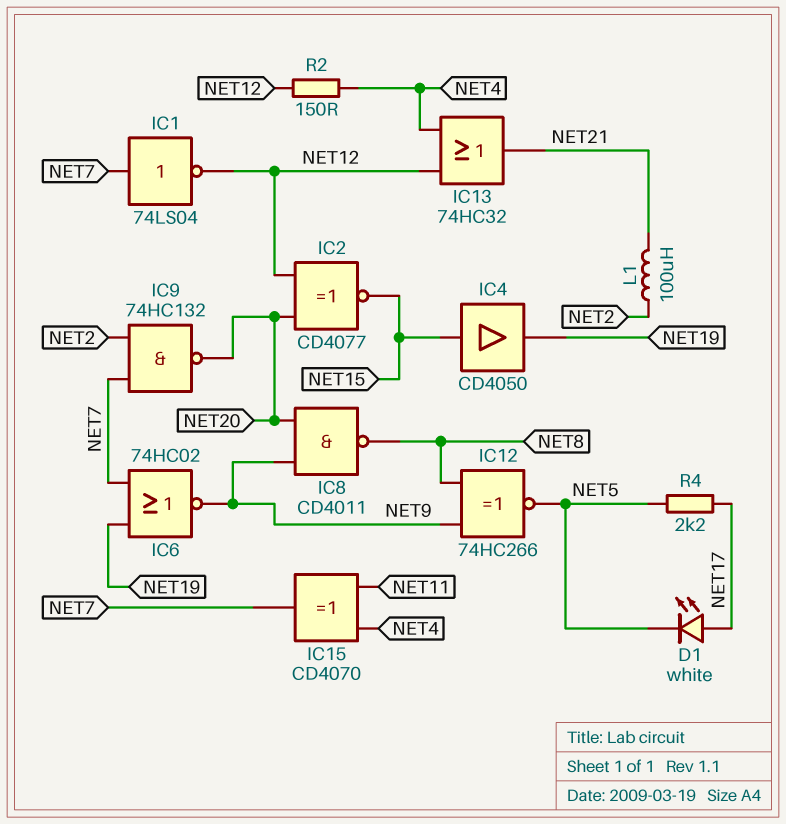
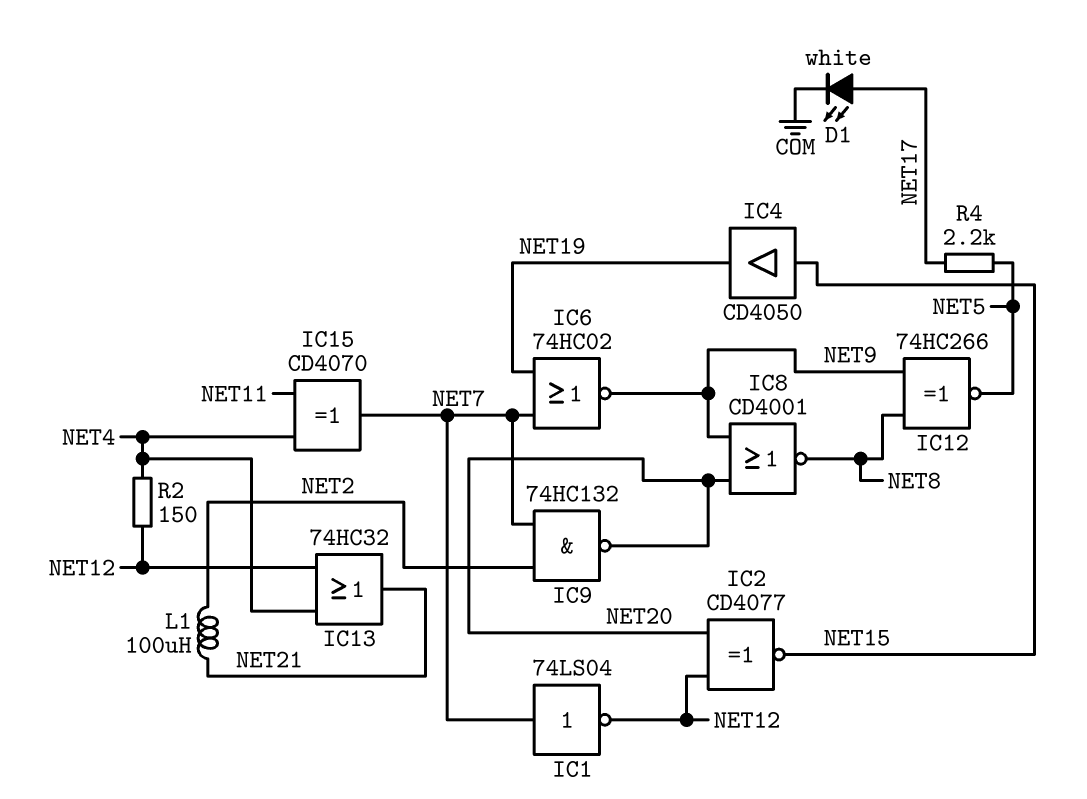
D1: LED white (A NET17, K NET5) -> LED white (A NET17, K COM)
IC8: NAND CD4011 (in NET9, in NET20, out NET8) -> NOR CD4001 (in NET9, in NET20, out NET8)

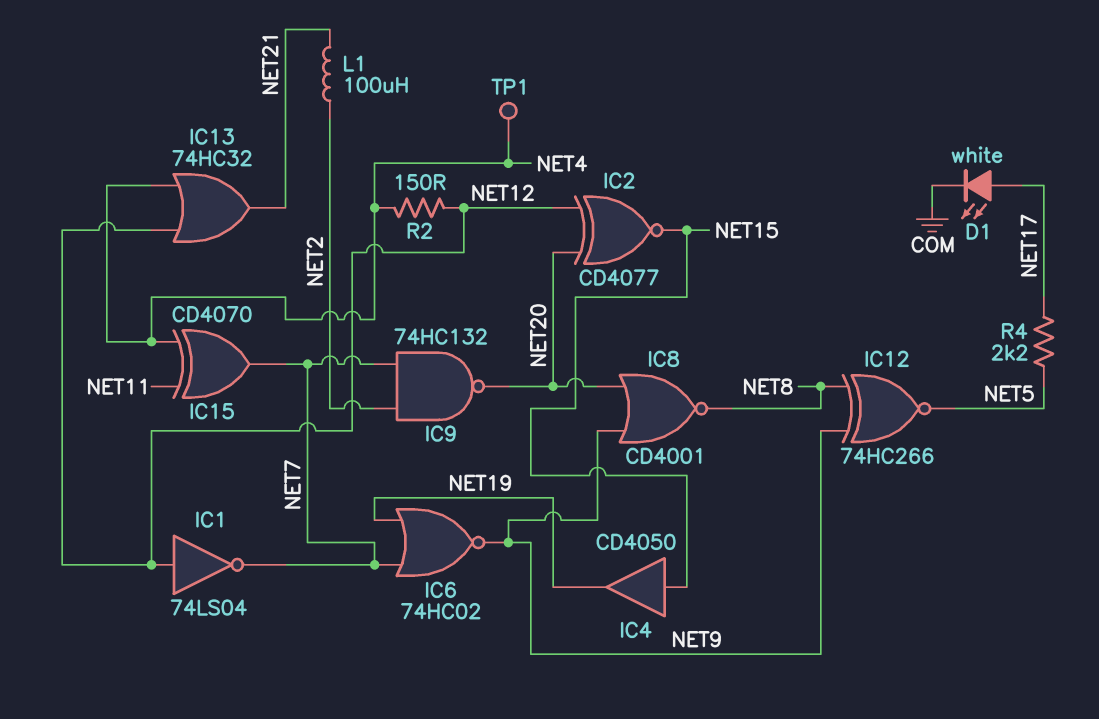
IC1: NOT 74LS04 (in NET7, out NET12) -> NOT 74LS04 (in NET12, out NET7)
TP1: none -> test point (NET4)

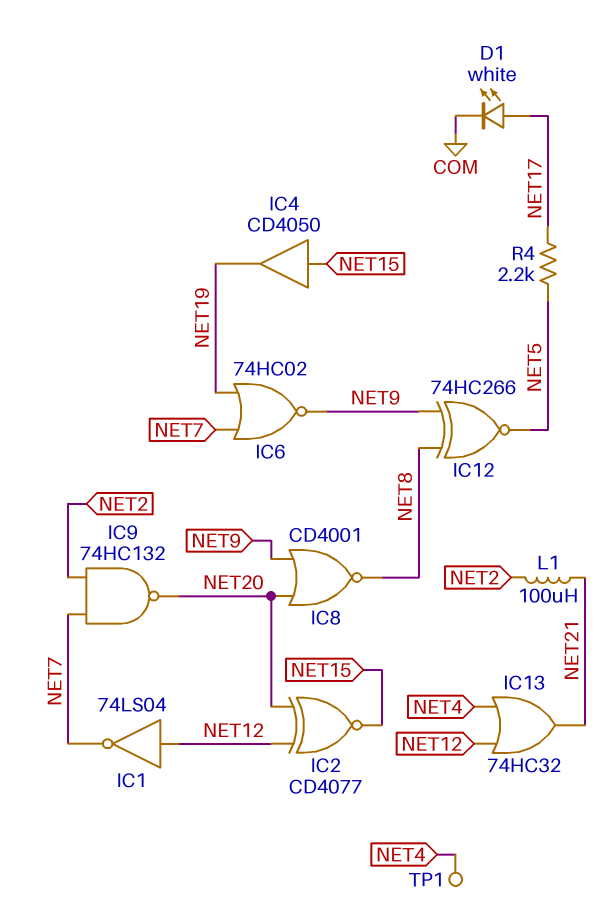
IC15: XOR CD4070 (in NET4, in NET11, out NET7) -> none
R2: 150 (NET4, NET12) -> none

